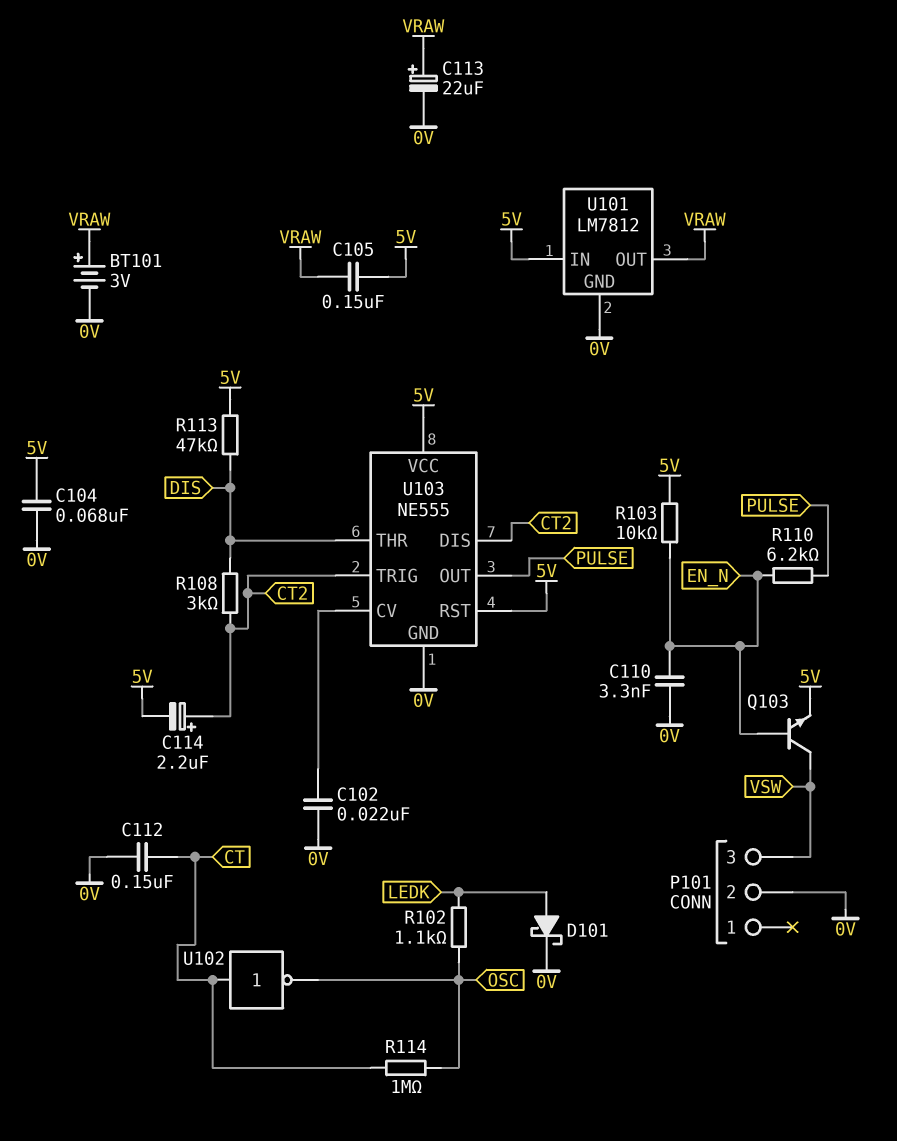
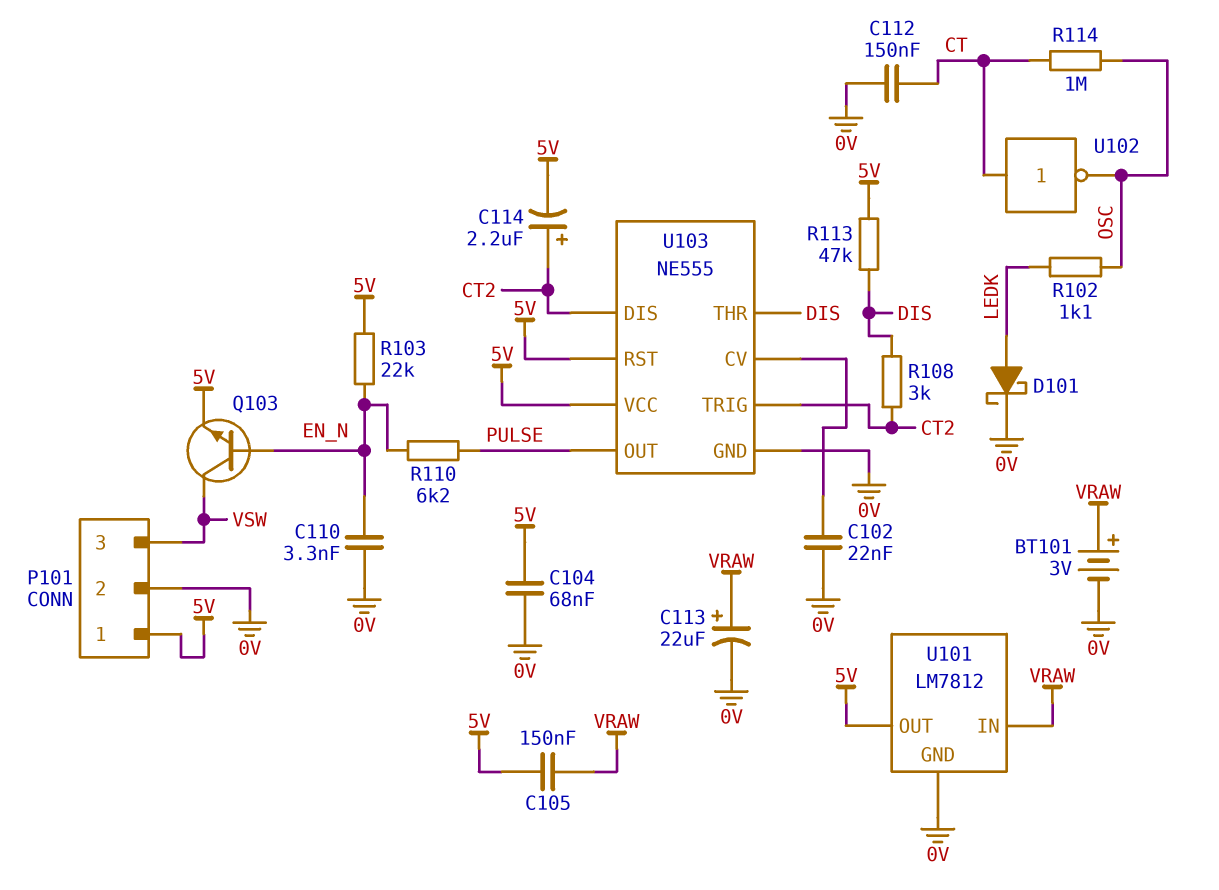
P101 pin 1: none -> 5V
R103: 10k (5V, EN_N) -> 22k (5V, EN_N)
U101 pin IN: 5V -> VRAW
U101 pin OUT: VRAW -> 5V

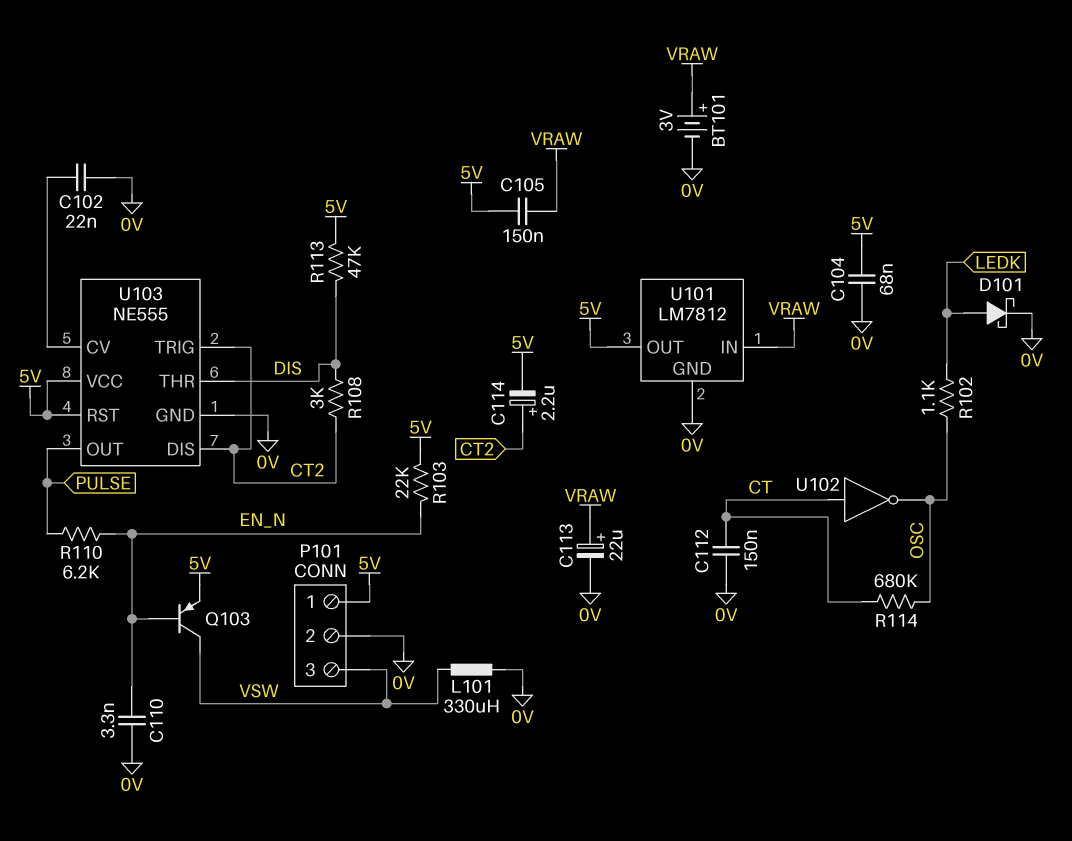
L101: none -> 330uH (0V, VSW)
Q103: NPN (B EN_N, C VSW, E 5V) -> PNP (B EN_N, C VSW, E 5V)
R114: 1M (CT, OSC) -> 680k (CT, OSC)

